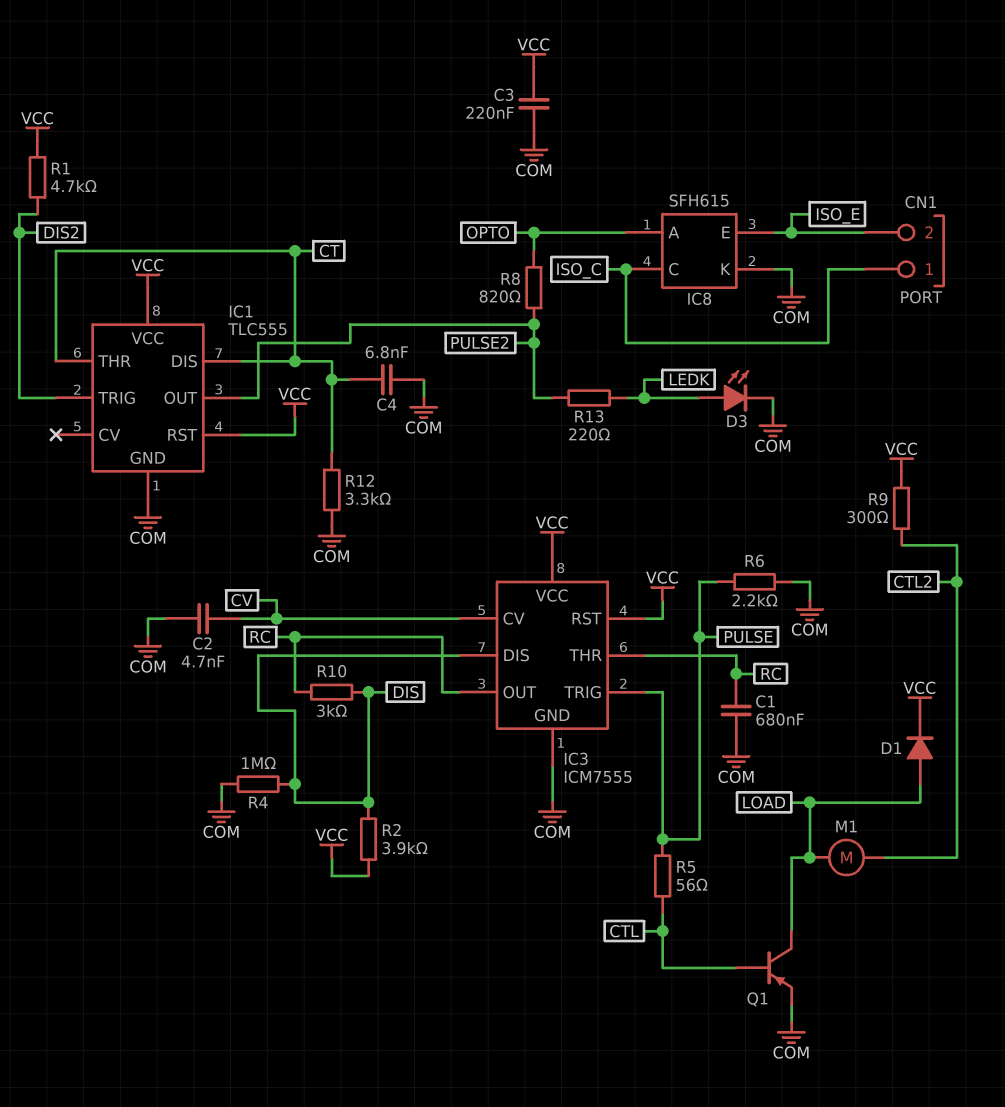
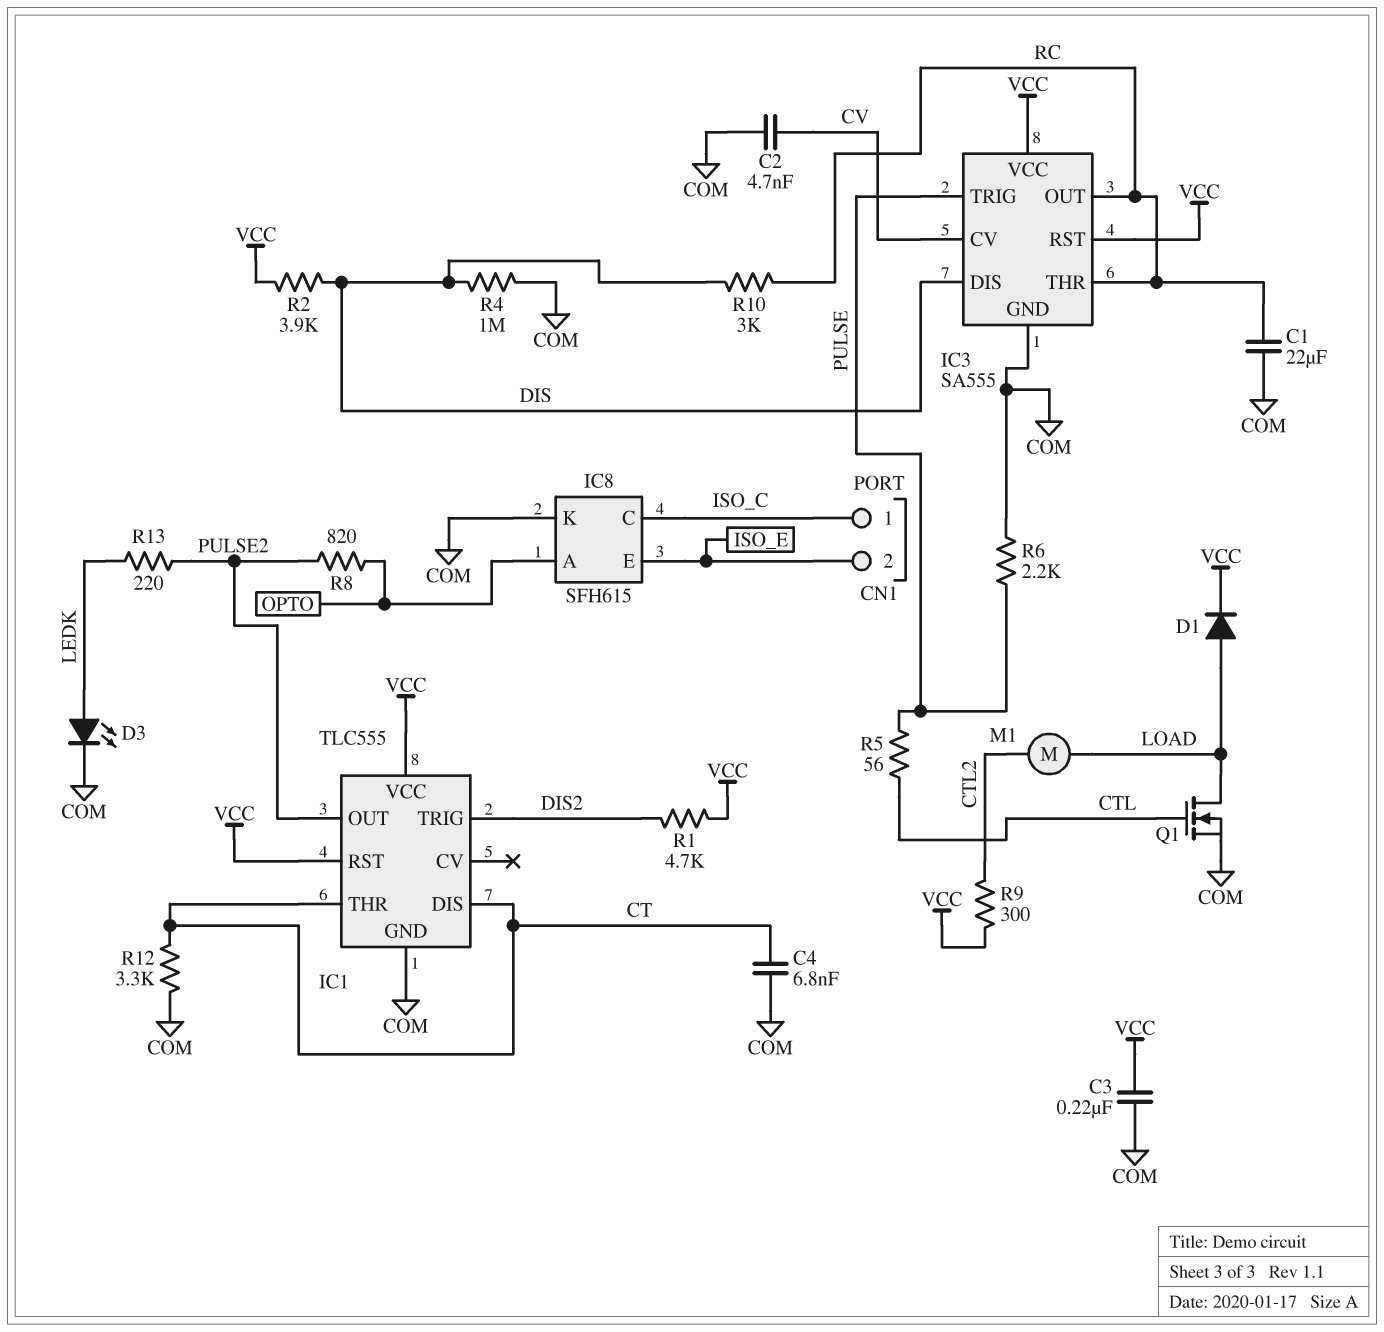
C1: 680nF (COM, RC) -> 22uF (COM, RC)
IC3: ICM7555 -> SA555
Q1: PNP (B CTL, C LOAD, E COM) -> NMOS (G CTL, D LOAD, S COM)

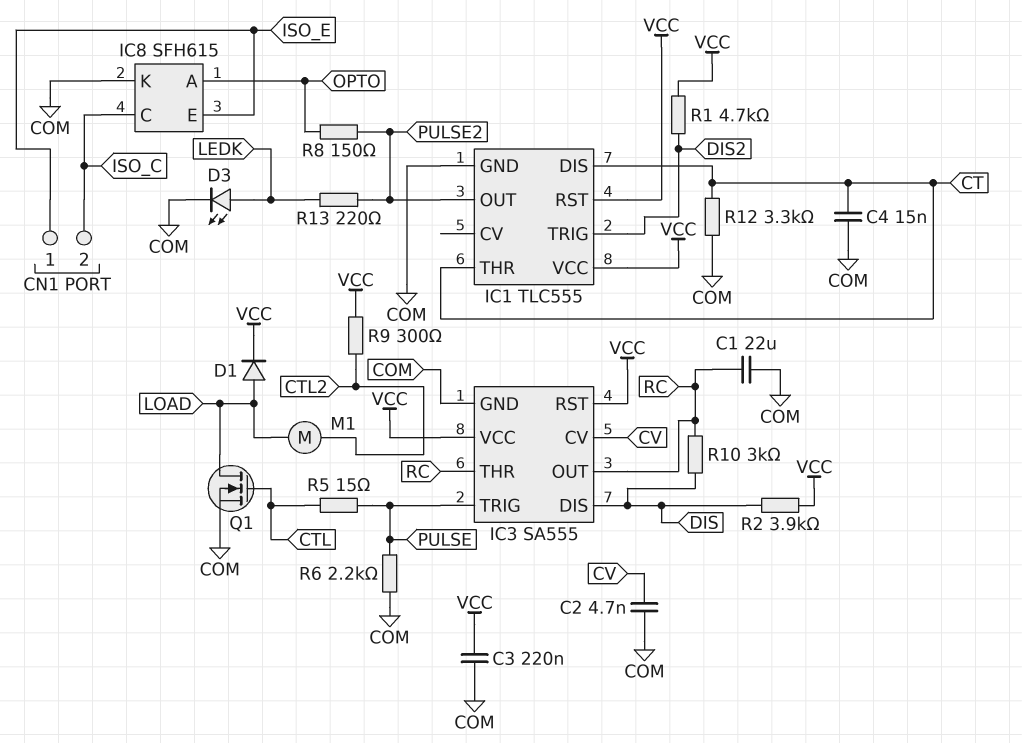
C4: 6.8nF (COM, CT) -> 15nF (COM, CT)
CN1 pin 1: ISO_C -> ISO_E
CN1 pin 2: ISO_E -> ISO_C
R4: 1M (COM, DIS) -> none
R5: 56 (CTL, PULSE) -> 15 (CTL, PULSE)
R8: 820 (OPTO, PULSE2) -> 150 (OPTO, PULSE2)

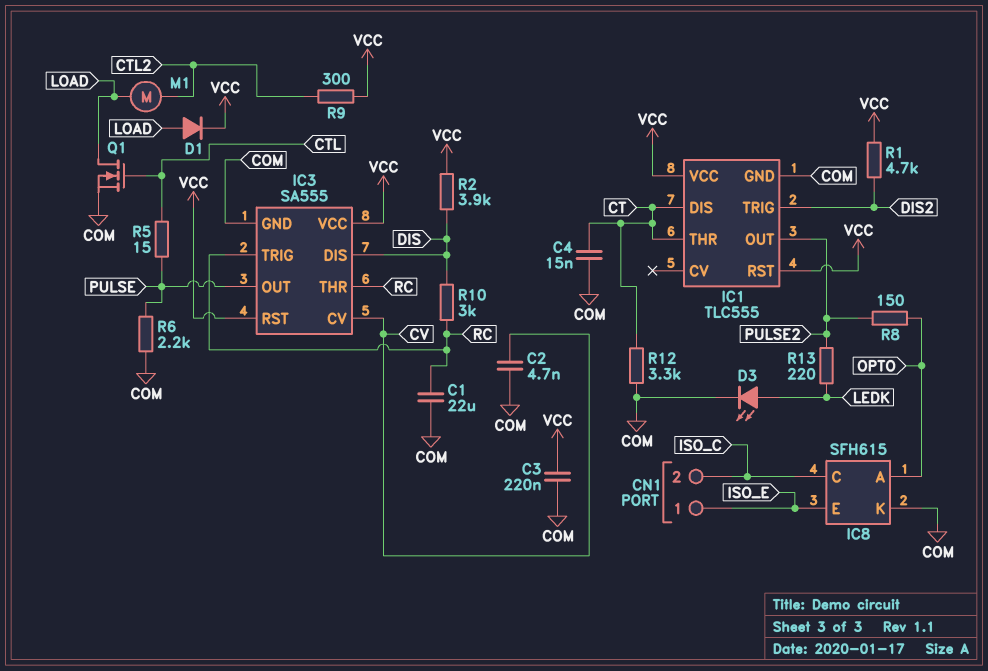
IC3 pin OUT: RC -> PULSE
IC3 pin TRIG: PULSE -> RC

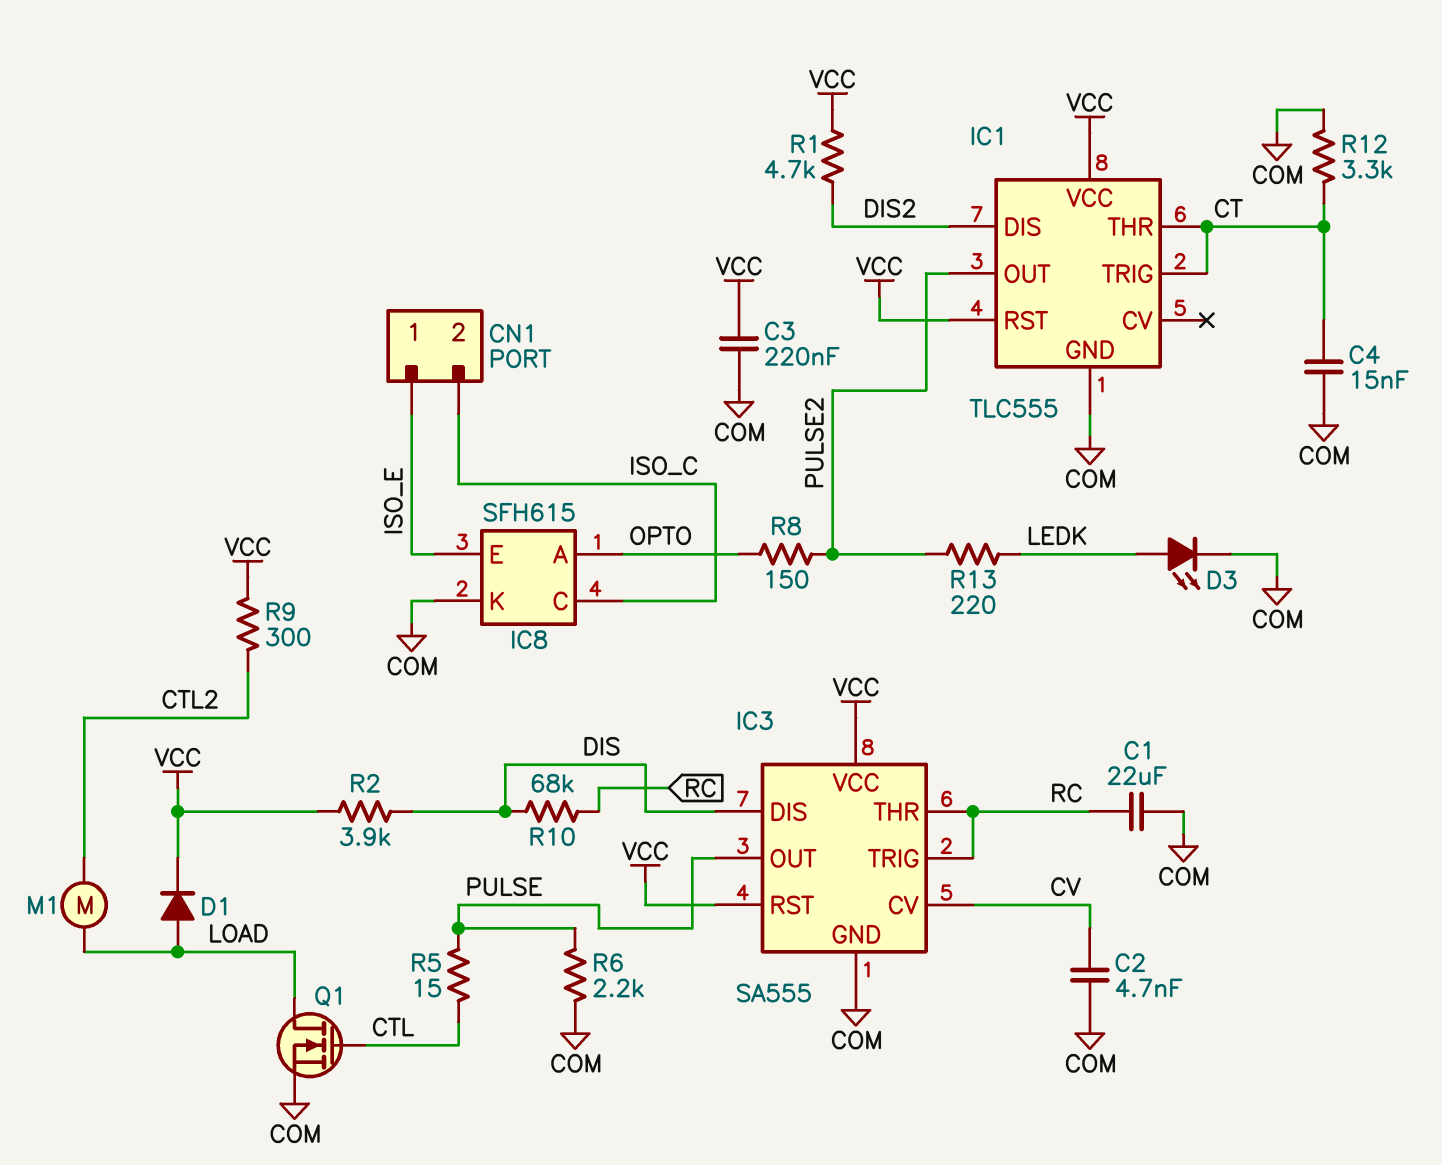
IC1 pin DIS: CT -> DIS2
IC1 pin TRIG: DIS2 -> CT
R10: 3k (DIS, RC) -> 68k (DIS, RC)

